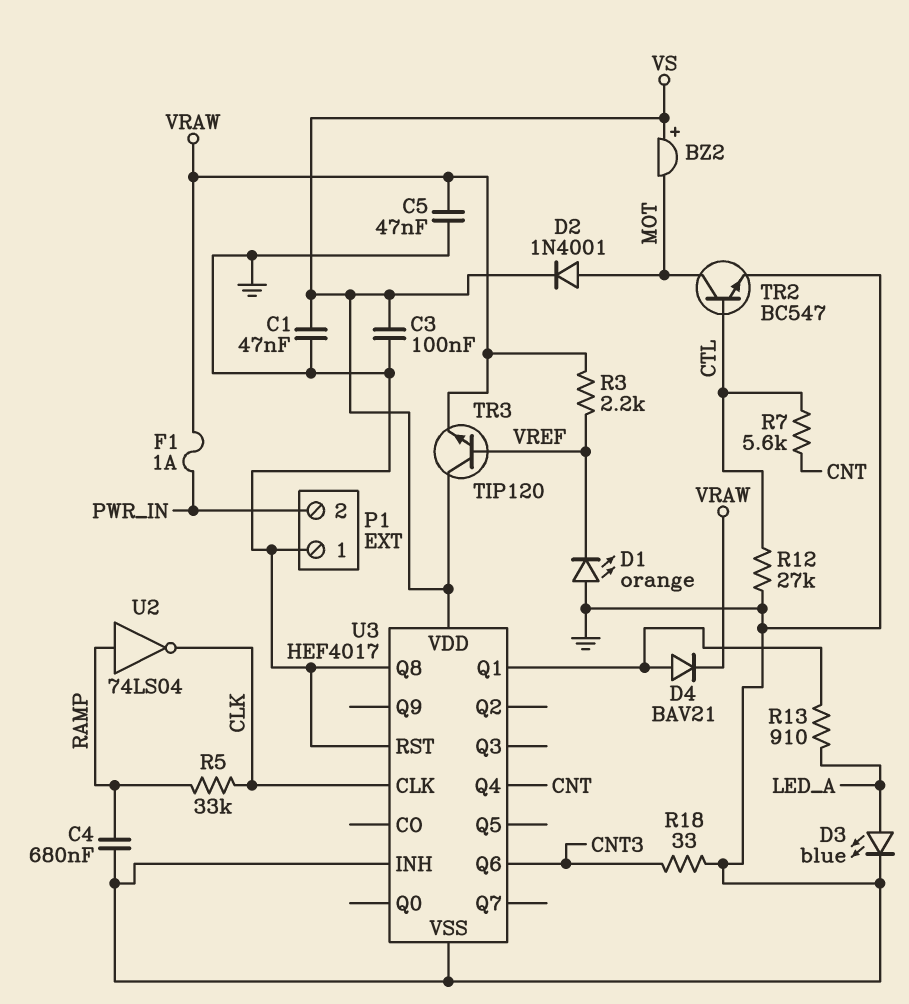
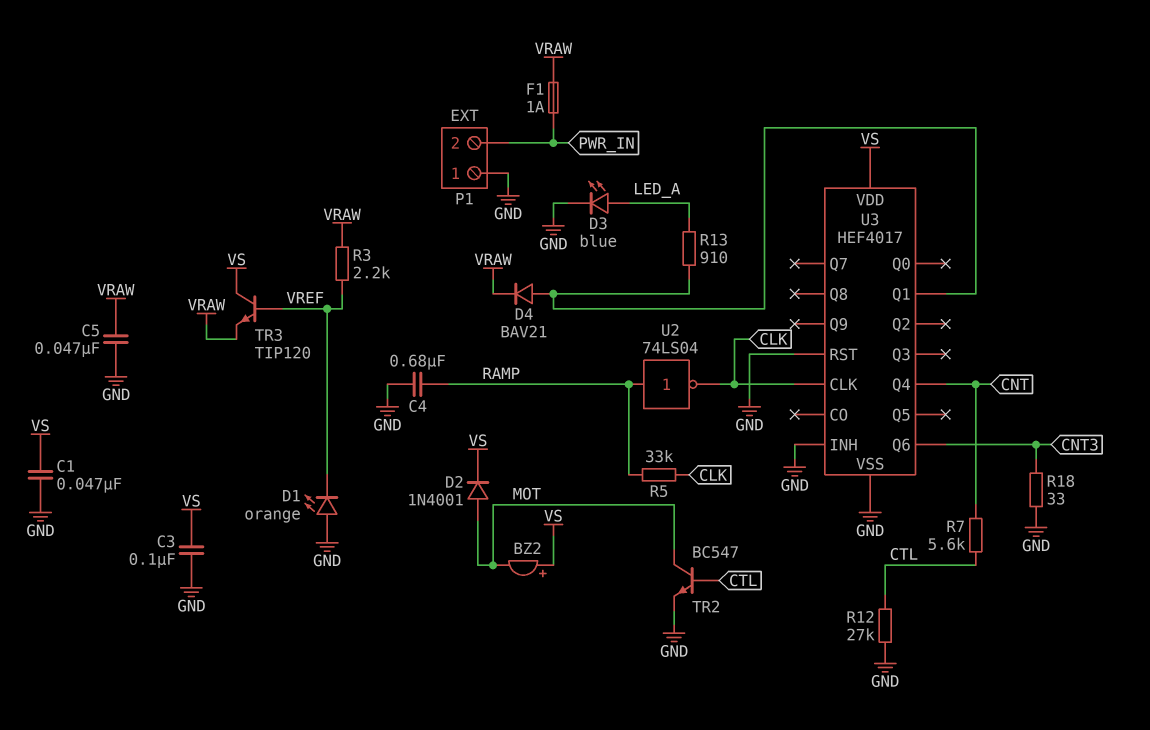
U3 pin Q8: GND -> none

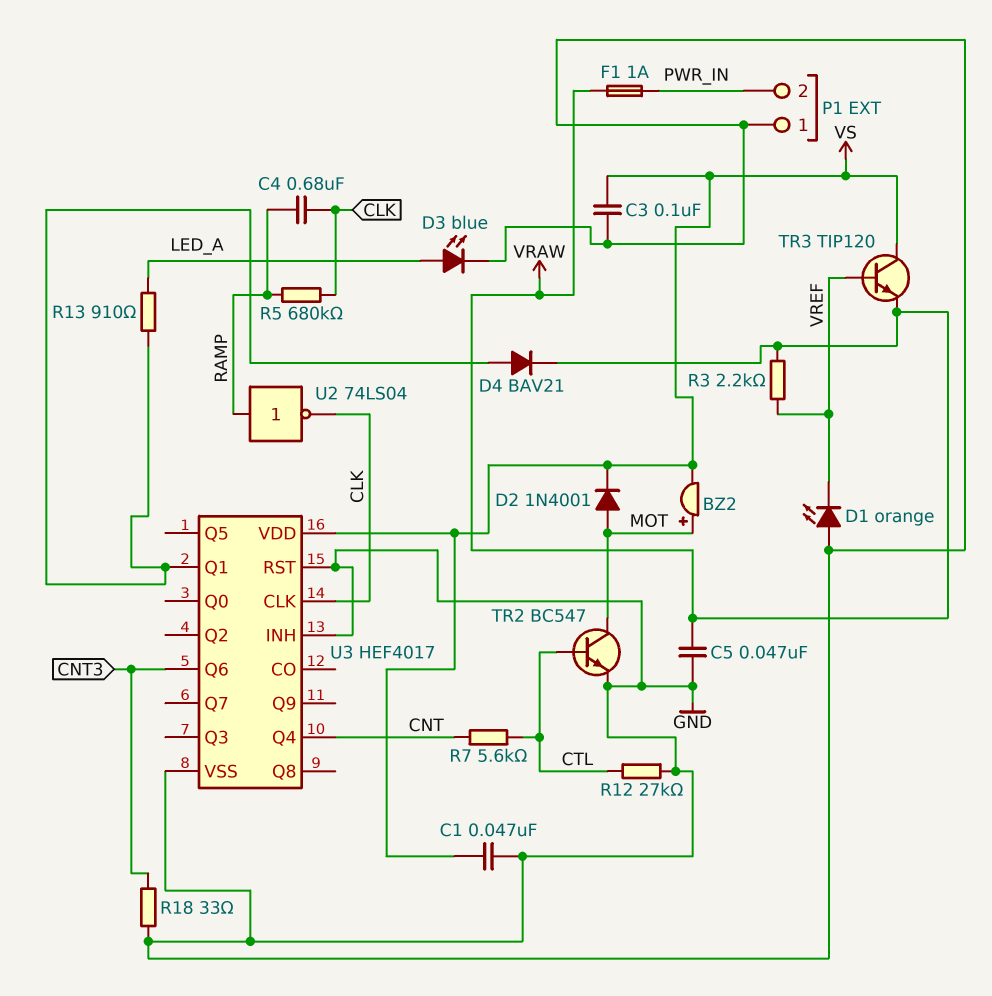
BZ2: buzzer (plus VS, minus MOT) -> buzzer (plus MOT, minus VS)
C4: 680nF (GND, RAMP) -> 680nF (CLK, RAMP)
R5: 33k (CLK, RAMP) -> 680k (CLK, RAMP)

